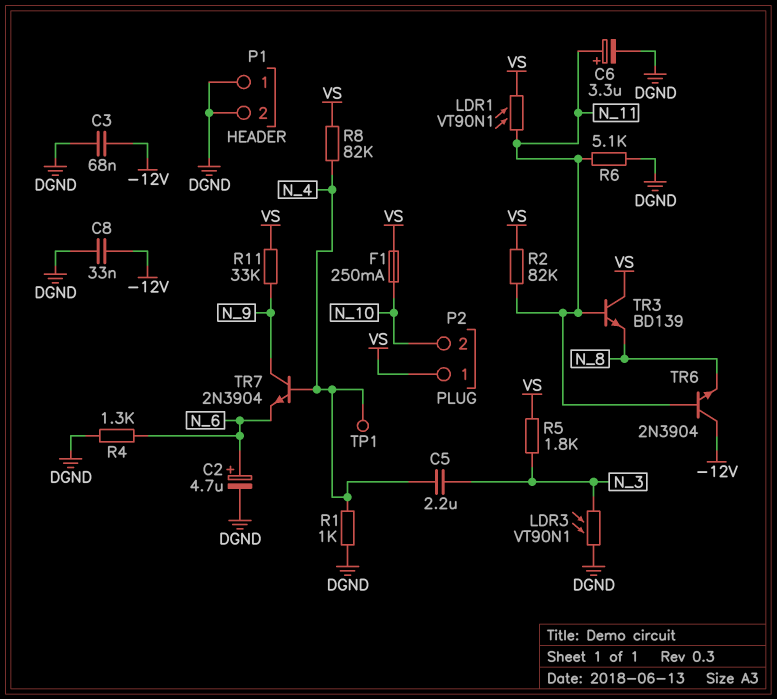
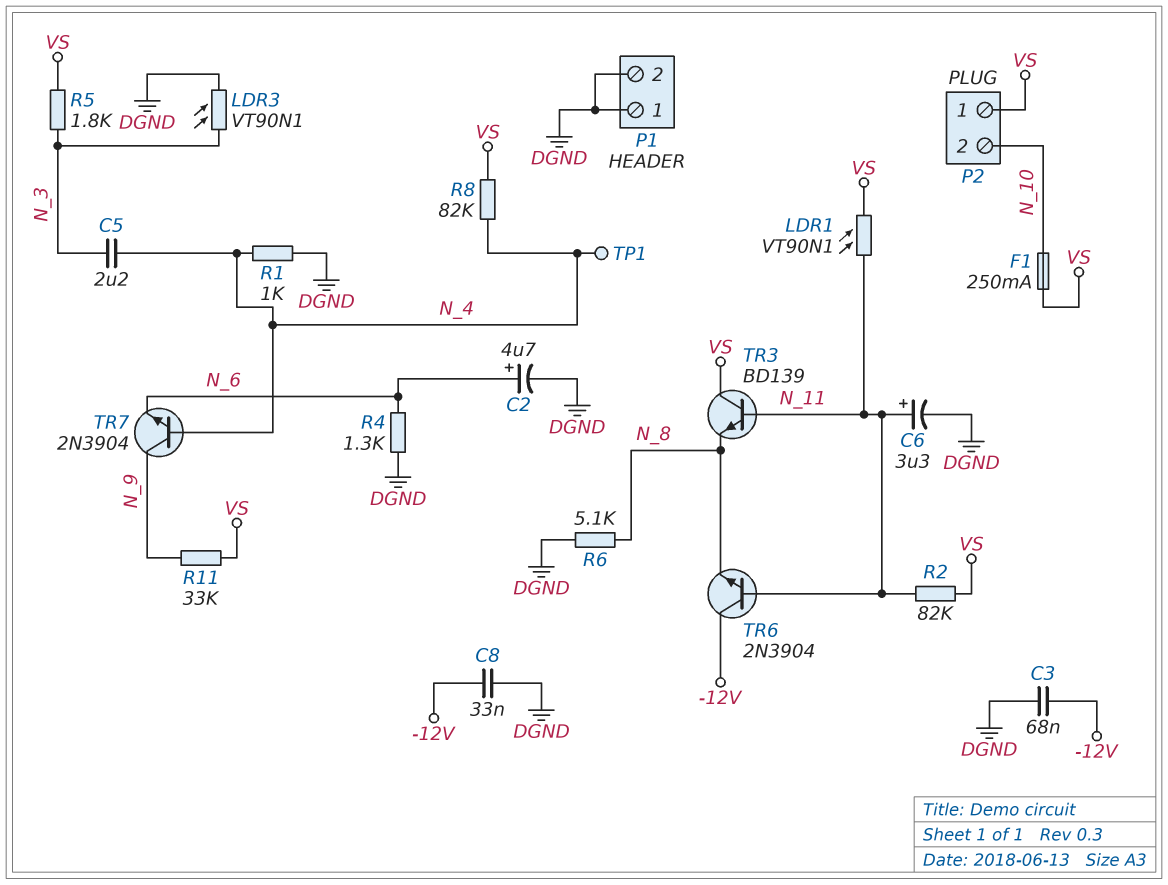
R6: 5.1k (DGND, N_11) -> 5.1k (DGND, N_8)

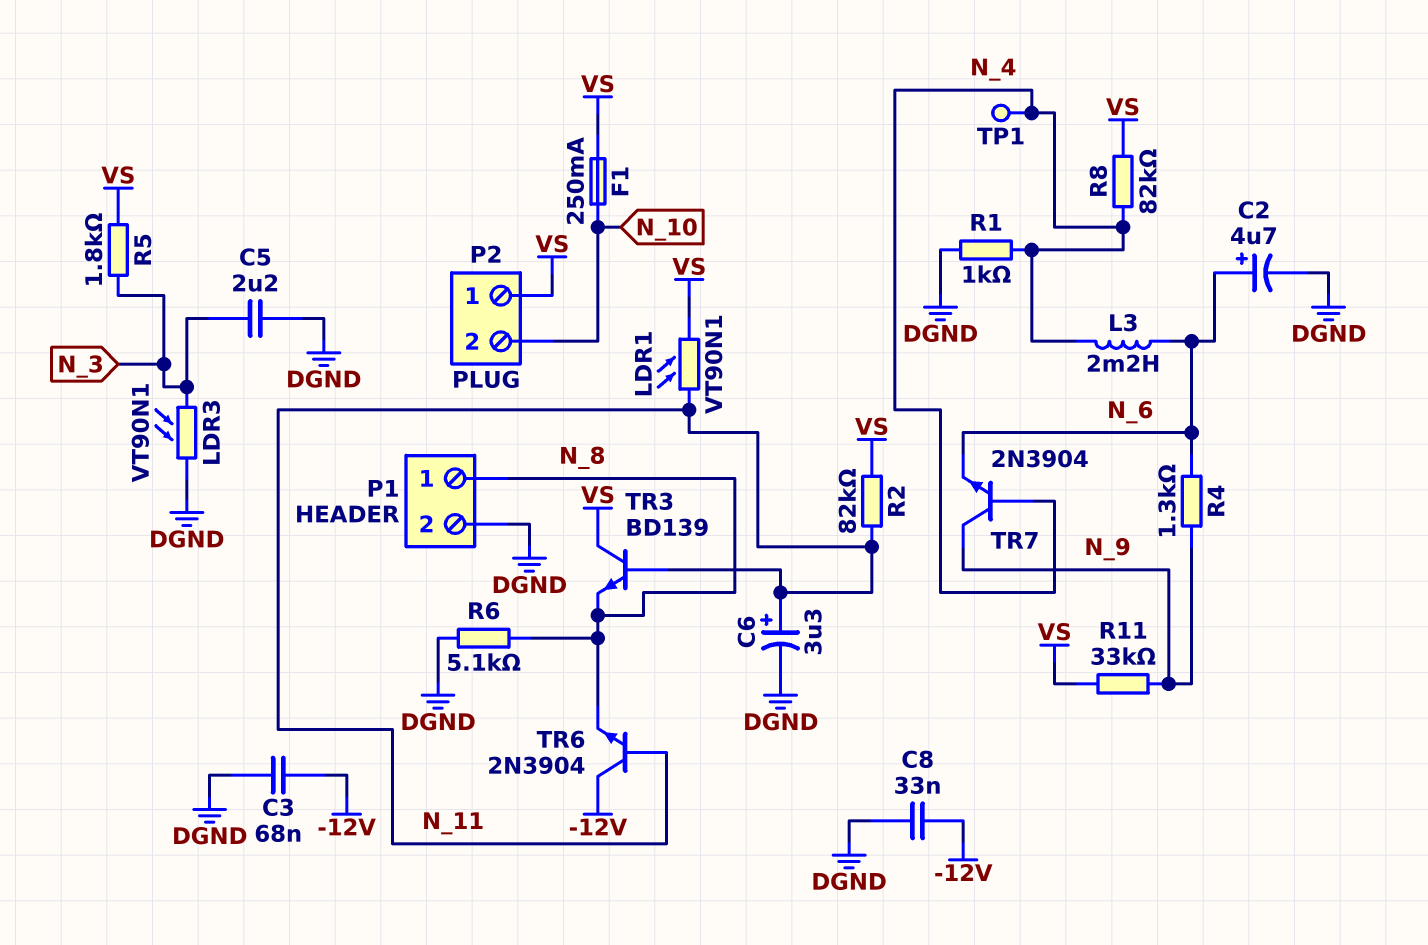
C5: 2.2uF (N_3, N_4) -> 2.2uF (DGND, N_3)
L3: none -> 2.2mH (N_4, N_6)
P1 pin 1: DGND -> N_8
R4: 1.3k (DGND, N_6) -> 1.3k (N_6, N_9)

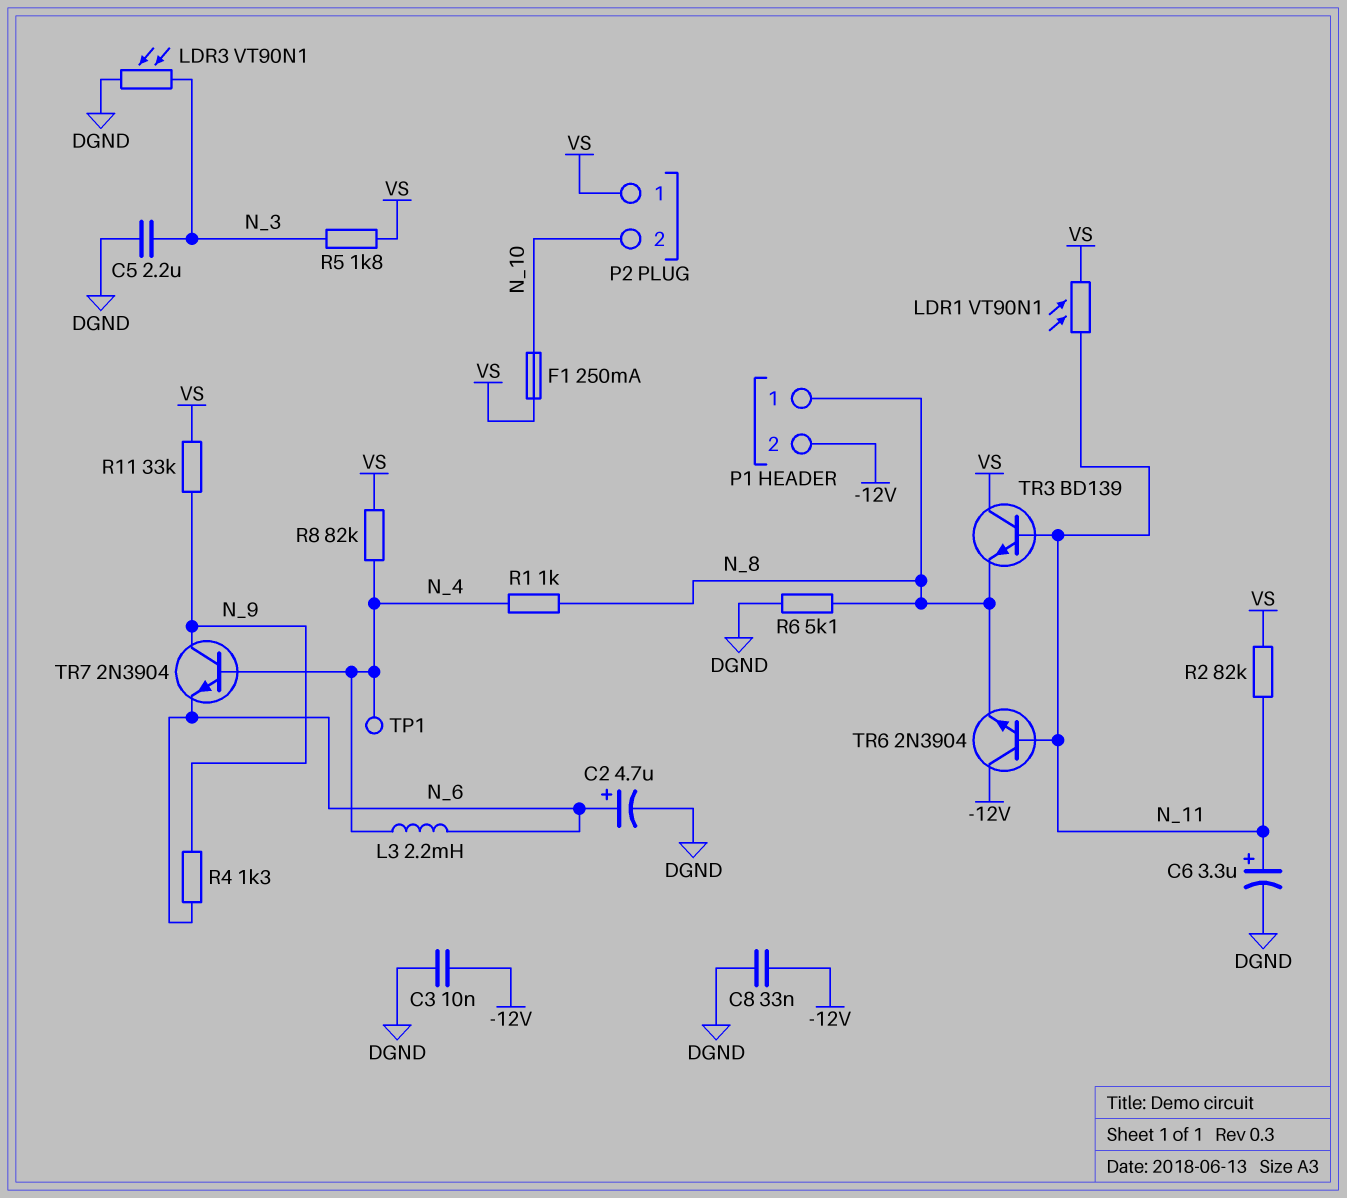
C3: 68nF (-12V, DGND) -> 10nF (-12V, DGND)
P1 pin 2: DGND -> -12V
R1: 1k (DGND, N_4) -> 1k (N_4, N_8)

